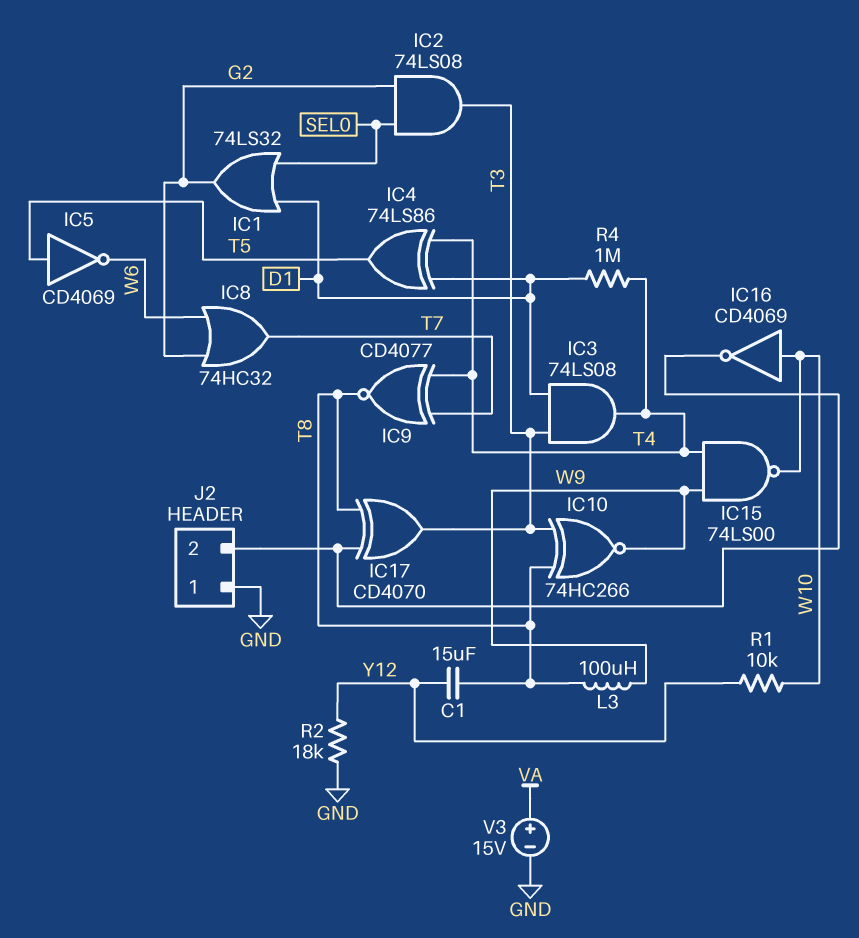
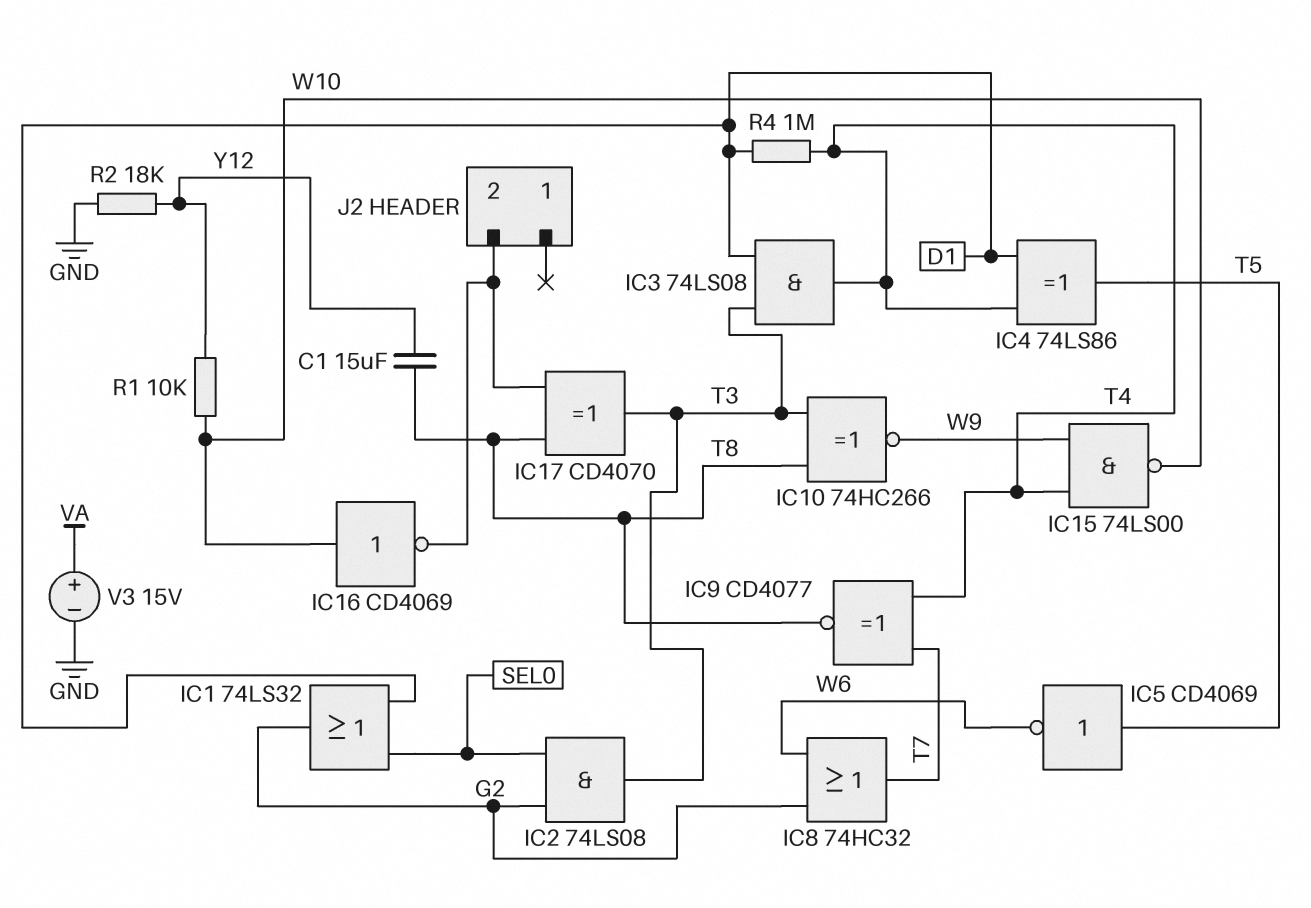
J2 pin 1: GND -> none
L3: 100uH (T8, W9) -> none

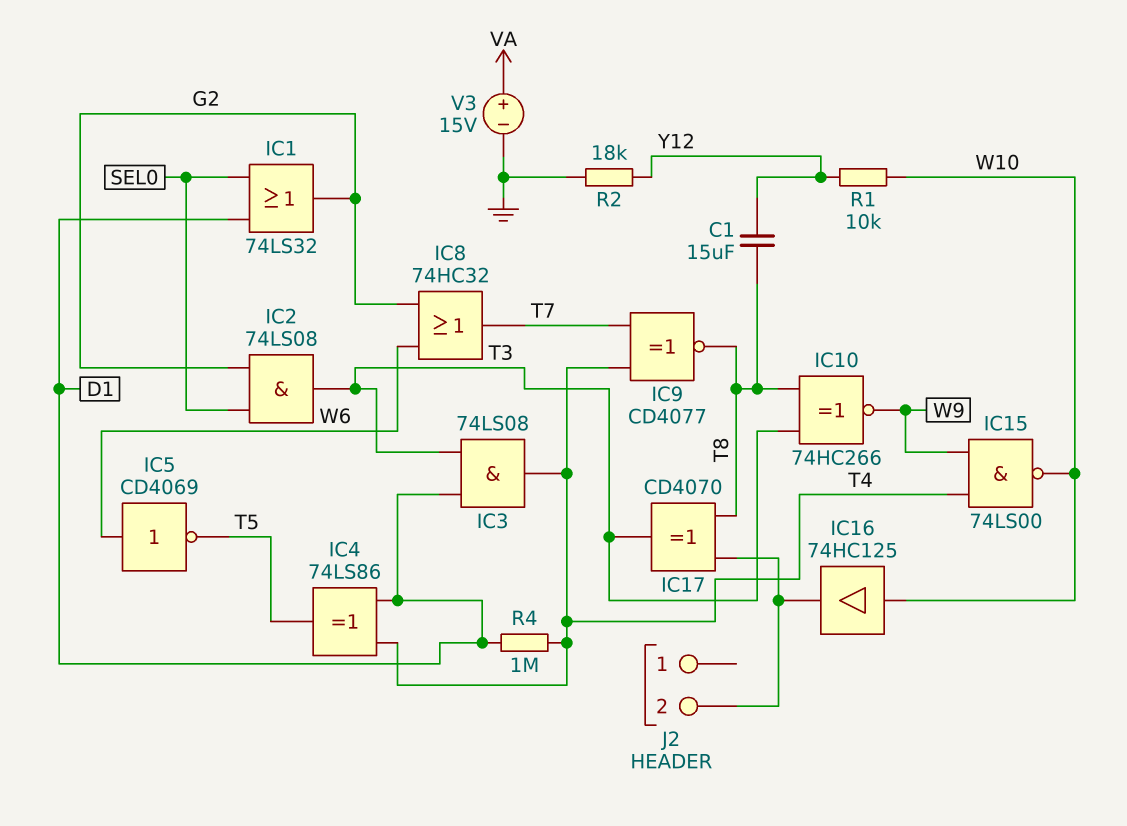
IC5: NOT CD4069 (in T5, out W6) -> NOT CD4069 (in W6, out T5)
IC16: NOT CD4069 (in W10, out J2/2) -> buffer 74HC125 (in W10, out J2/2)

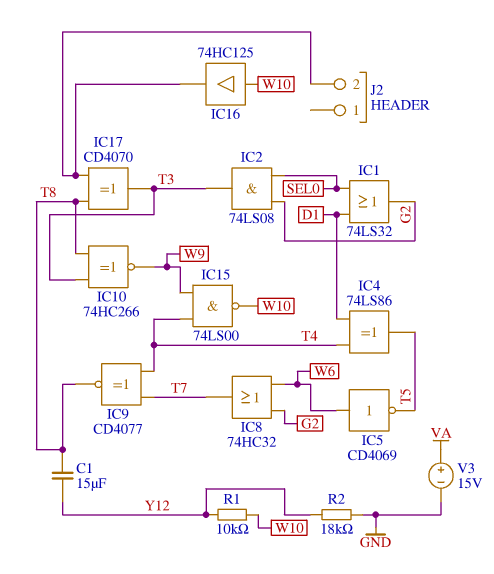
IC3: AND 74LS08 (in D1, in T3, out T4) -> none
R4: 1M (D1, T4) -> none

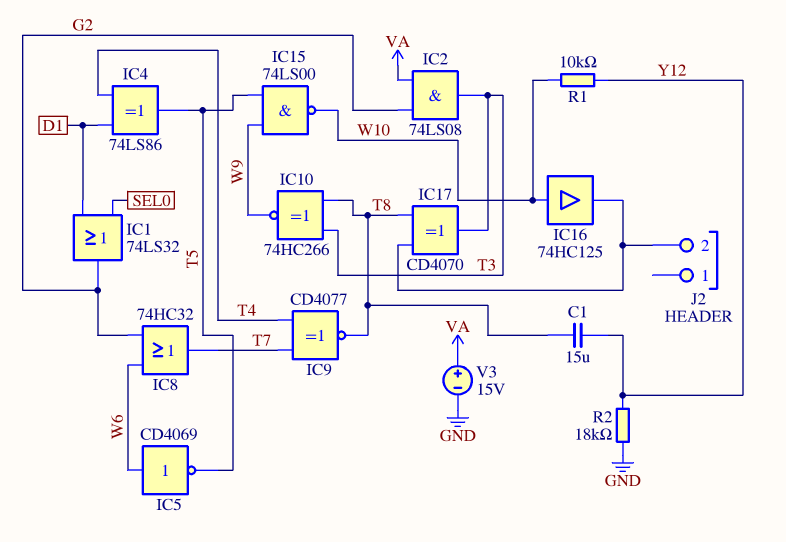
IC2: AND 74LS08 (in G2, in SEL0, out T3) -> AND 74LS08 (in G2, in VA, out T3)
IC15: NAND 74LS00 (in T4, in W9, out W10) -> NAND 74LS00 (in T5, in W9, out W10)

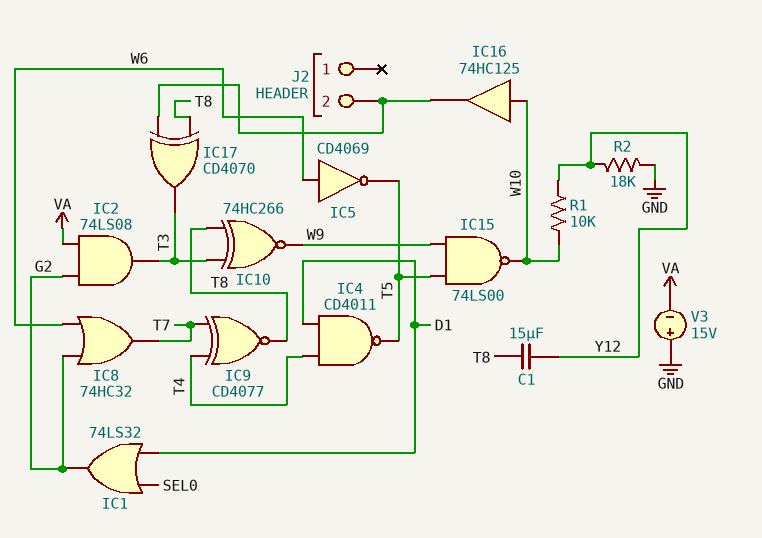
IC4: XOR 74LS86 (in D1, in T4, out T5) -> NAND CD4011 (in D1, in T4, out T5)
V3: 15V (plus VA, minus GND) -> 15V (plus GND, minus VA)

